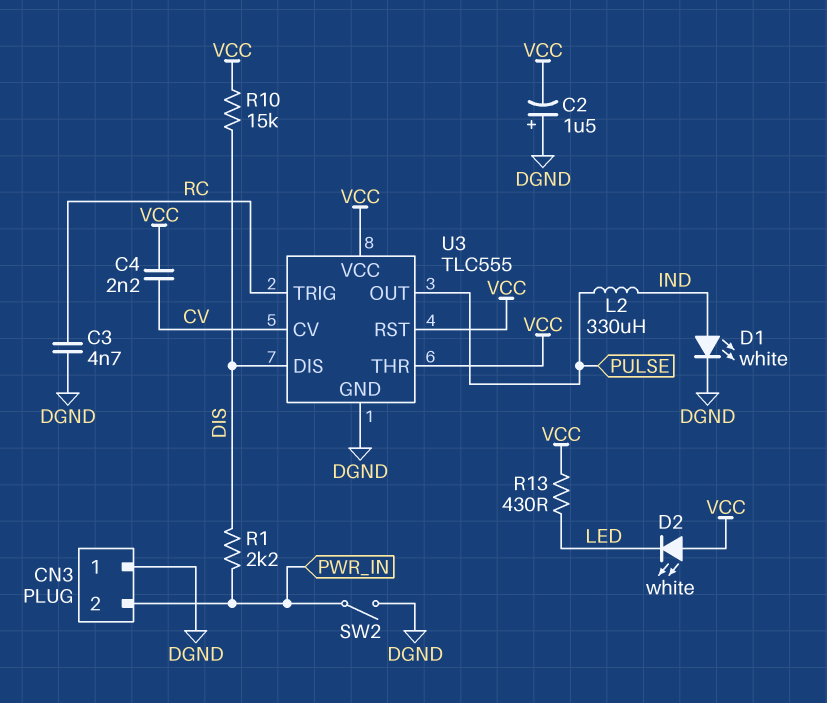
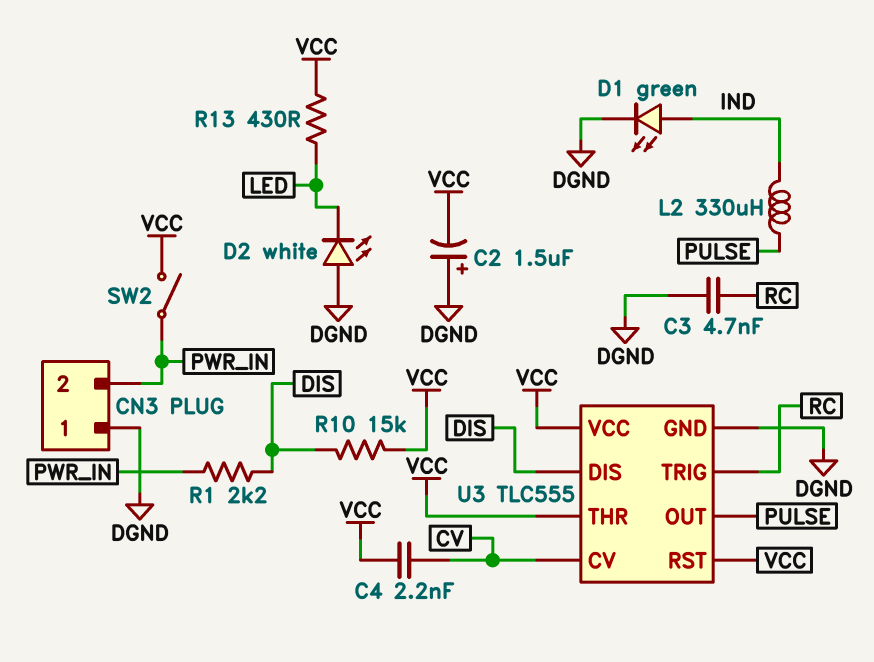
D1: LED white (A IND, K DGND) -> LED green (A IND, K DGND)
D2: LED white (A VCC, K LED) -> LED white (A DGND, K LED)
SW2: switch (DGND, PWR_IN) -> switch (PWR_IN, VCC)

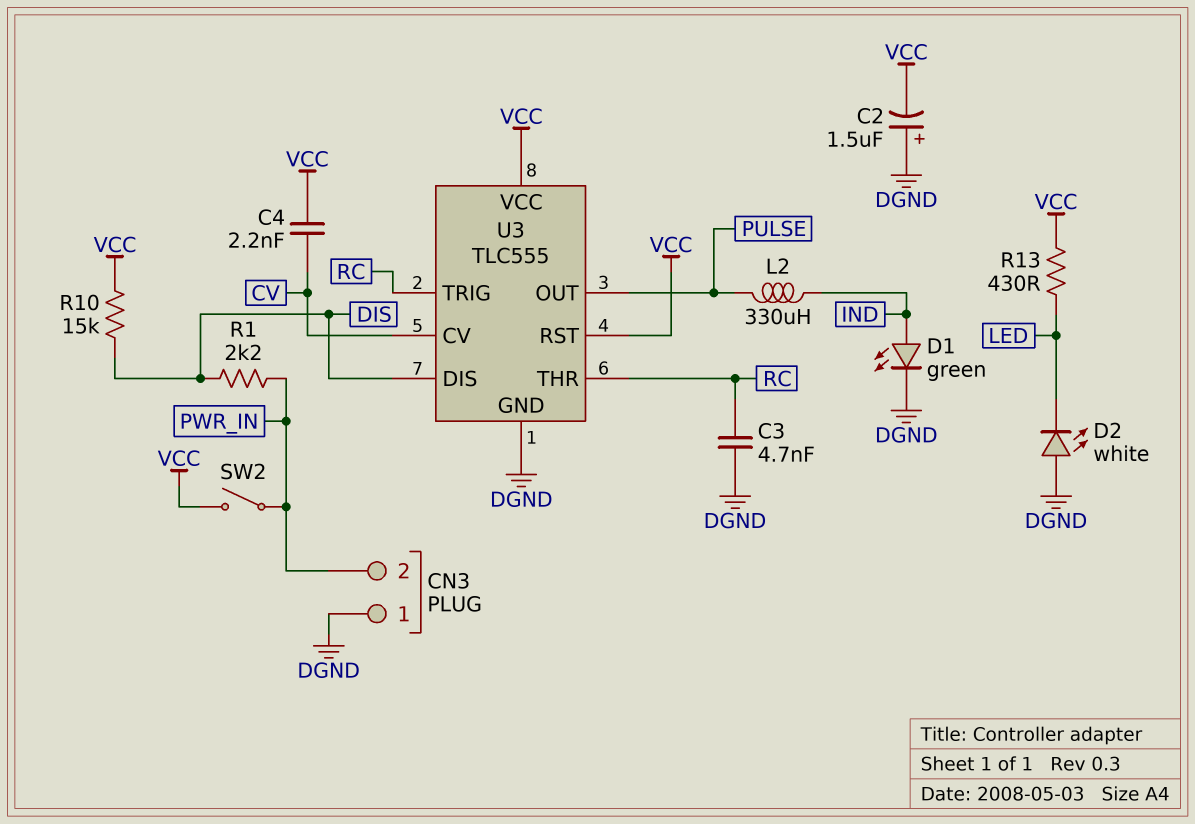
U3 pin THR: VCC -> RC

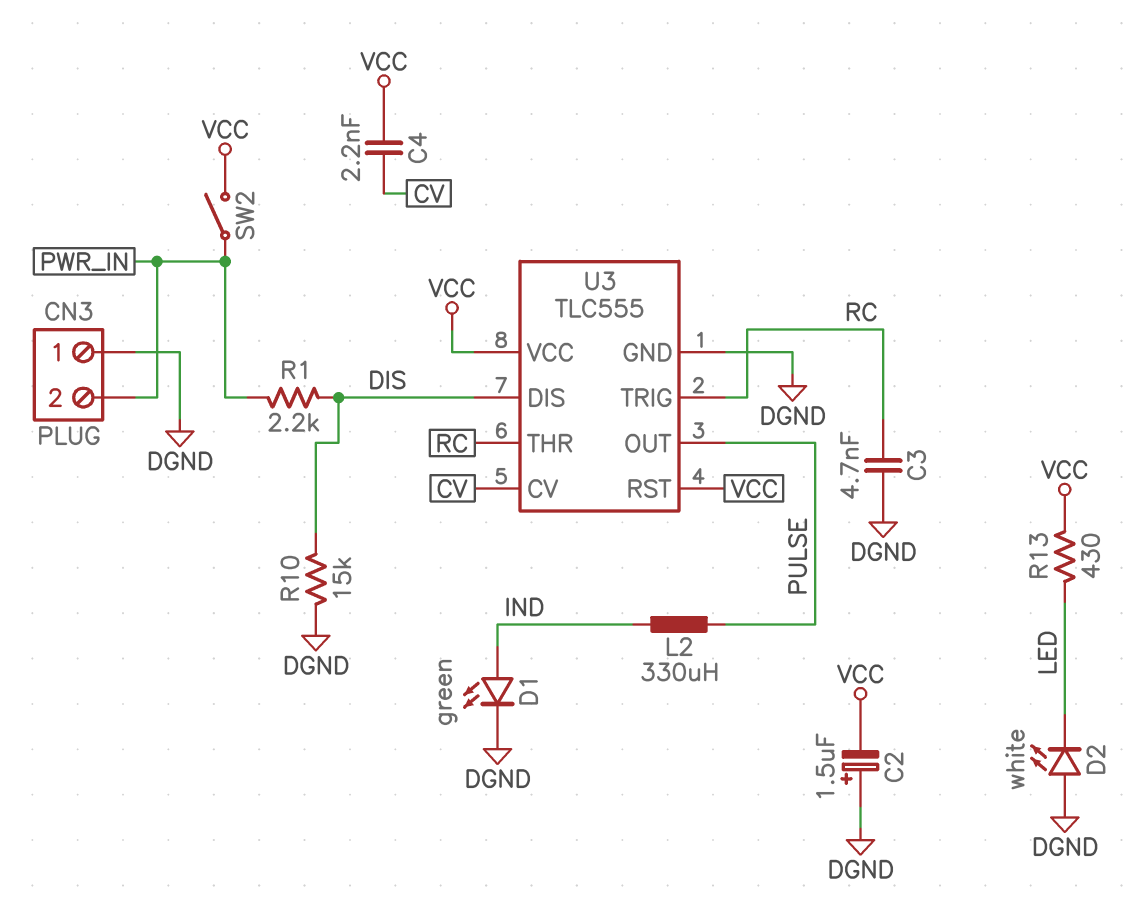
R10: 15k (DIS, VCC) -> 15k (DGND, DIS)

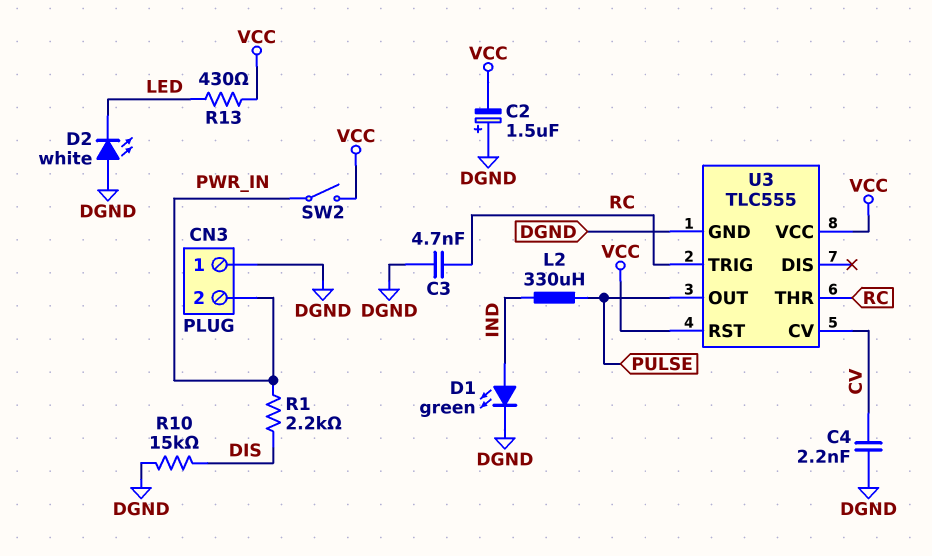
C4: 2.2nF (CV, VCC) -> 2.2nF (CV, DGND)
U3 pin DIS: DIS -> none

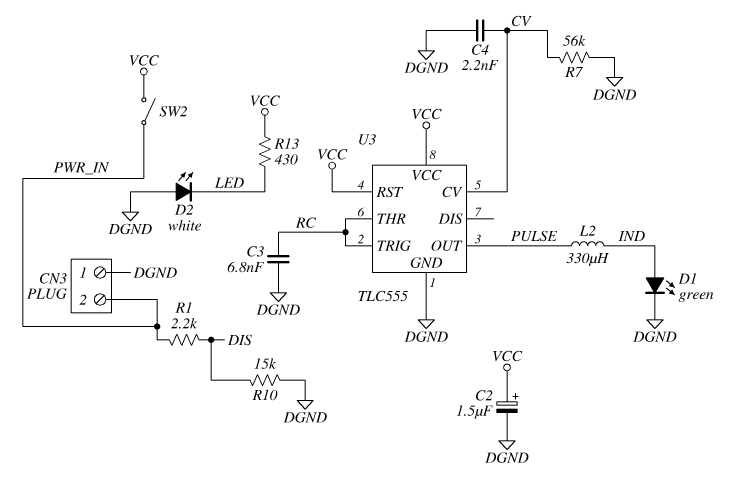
C2: 1.5uF (plus DGND, minus VCC) -> 1.5uF (plus VCC, minus DGND)
C3: 4.7nF (DGND, RC) -> 6.8nF (DGND, RC)
R7: none -> 56k (CV, DGND)

